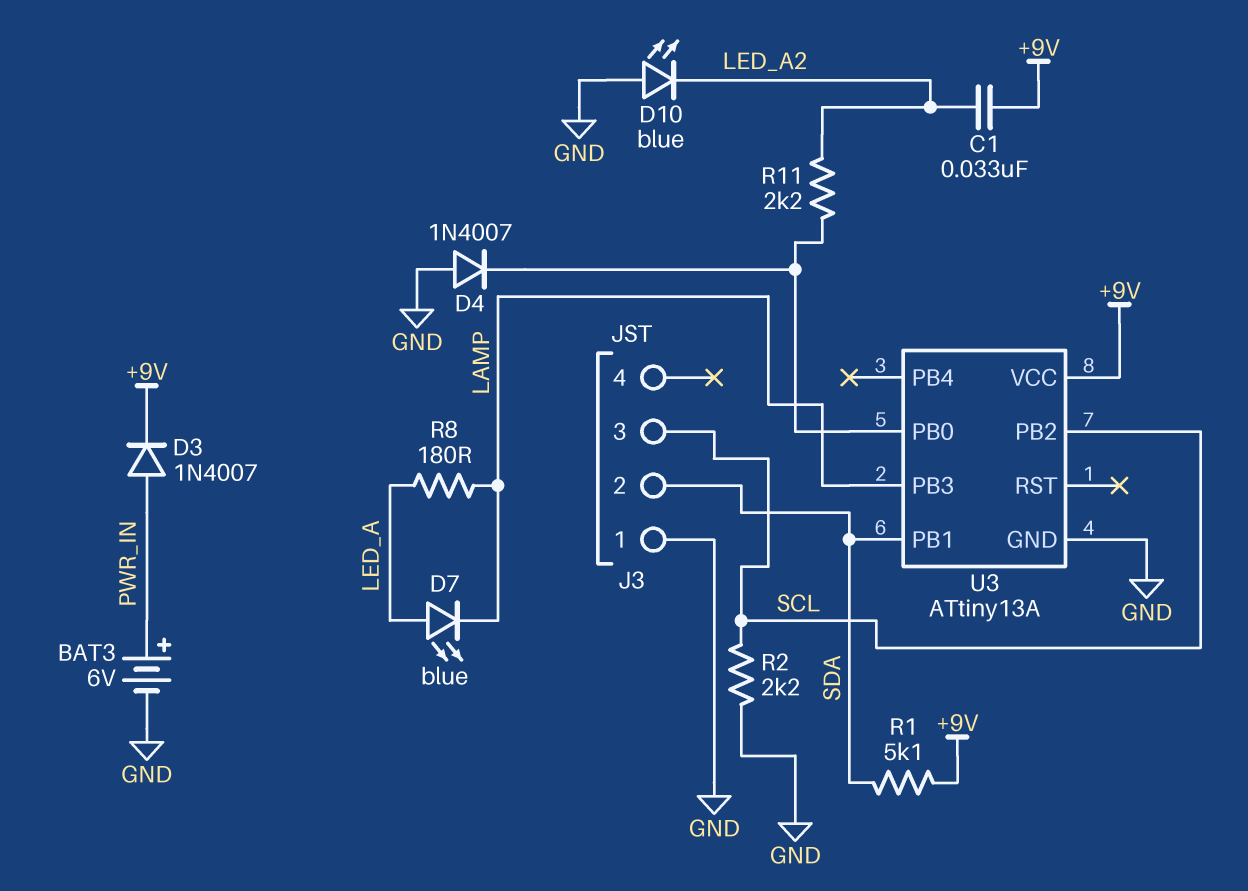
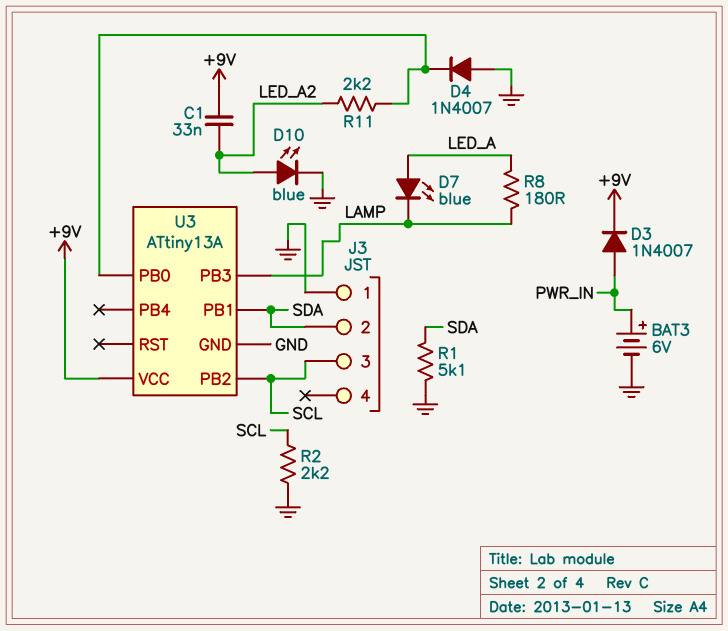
D10: LED blue (A GND, K LED_A2) -> LED blue (A LED_A2, K GND)
R1: 5.1k (+9V, SDA) -> 5.1k (GND, SDA)

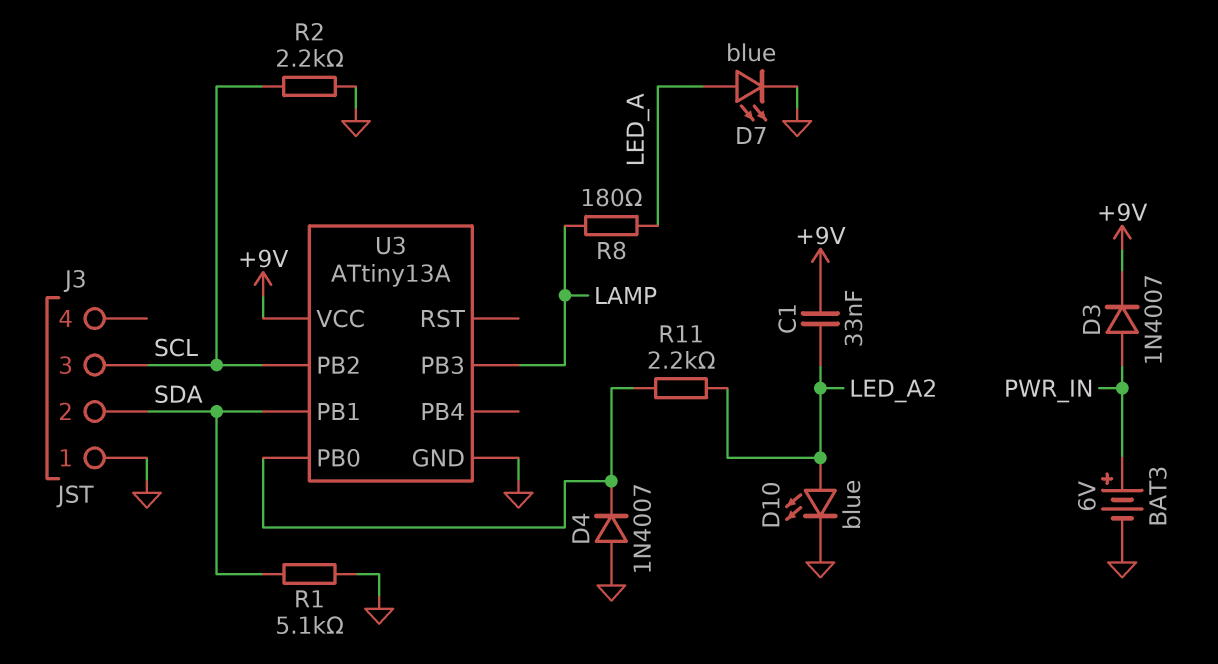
D7: LED blue (A LED_A, K LAMP) -> LED blue (A LED_A, K GND)

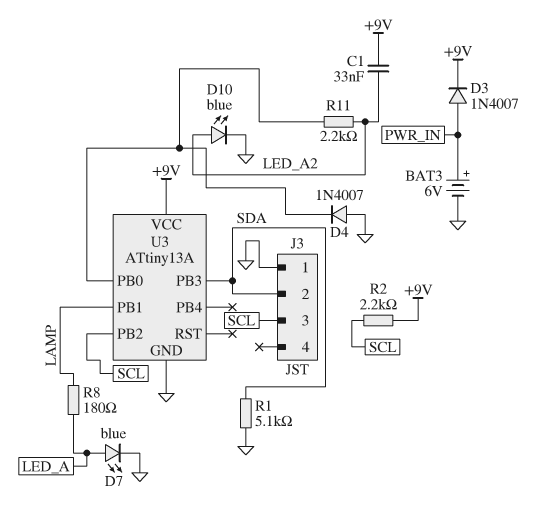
R2: 2.2k (GND, SCL) -> 2.2k (+9V, SCL)
U3 pin PB1: SDA -> LAMP
U3 pin PB3: LAMP -> SDA

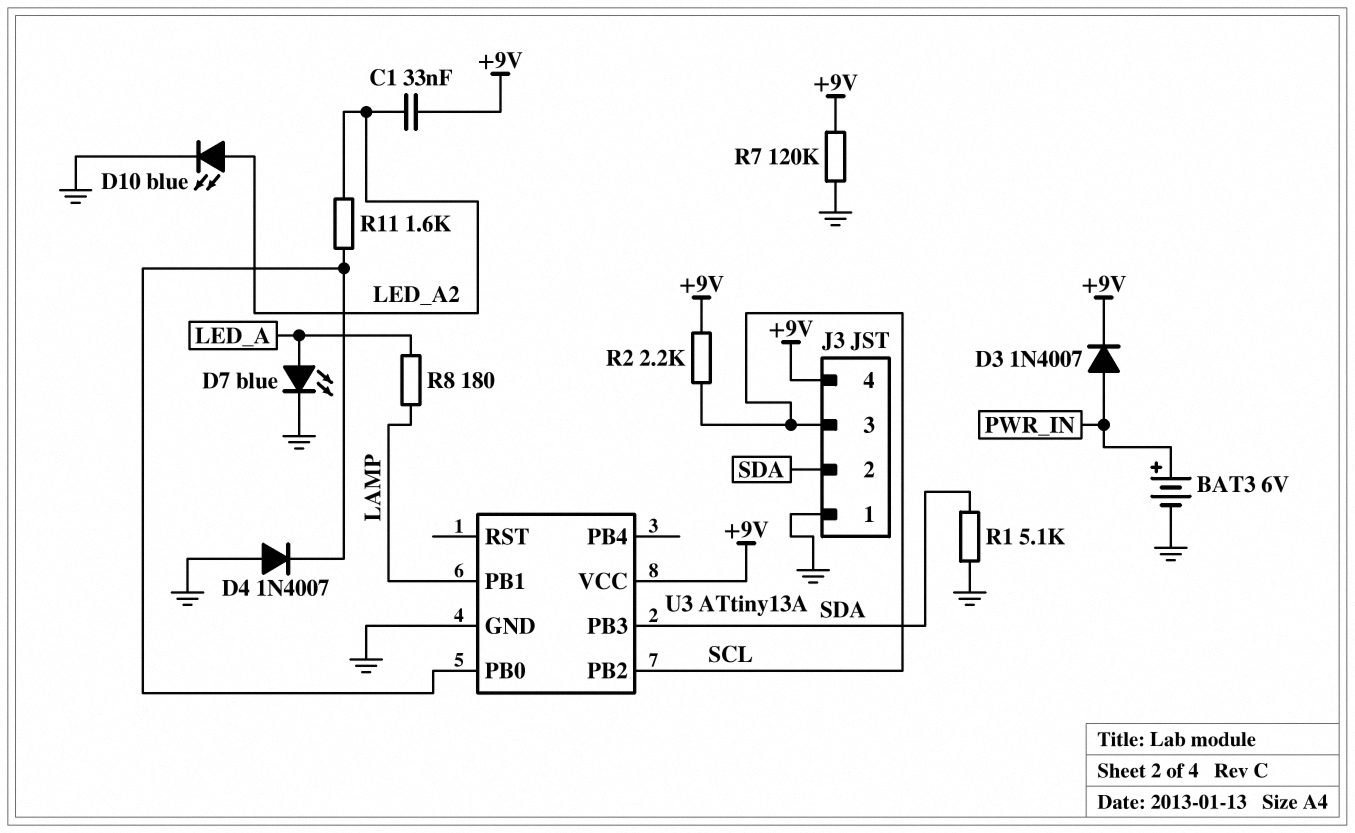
J3 pin 4: none -> +9V
R7: none -> 120k (+9V, GND)
R11: 2.2k (LED_A2, U3/PB0) -> 1.6k (LED_A2, U3/PB0)

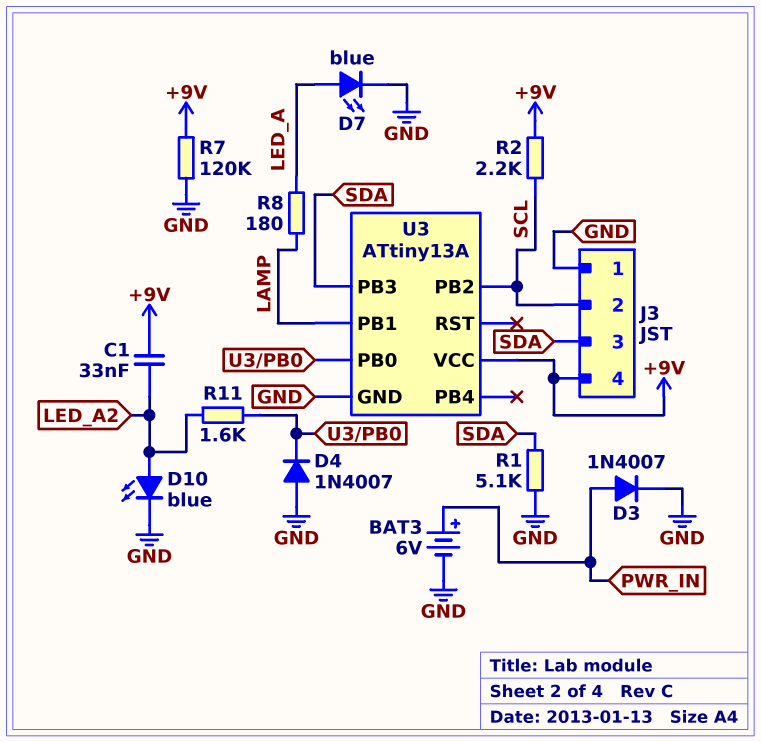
D3: diode 1N4007 (A PWR_IN, K +9V) -> diode 1N4007 (A PWR_IN, K GND)
J3 pin 2: SDA -> SCL
J3 pin 3: SCL -> SDA

